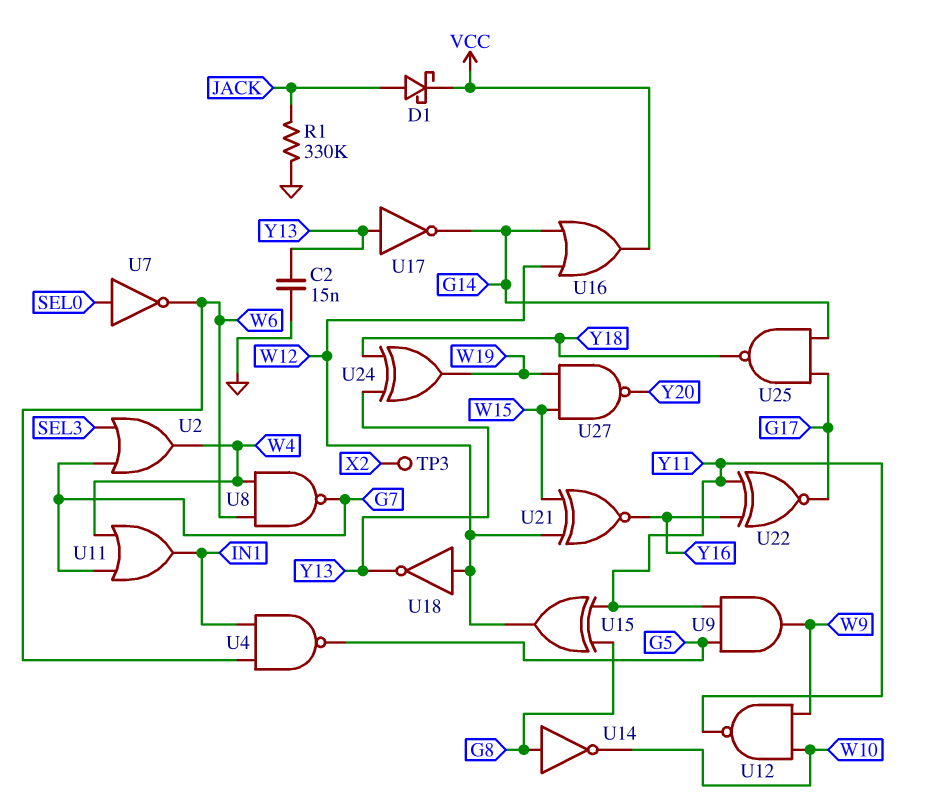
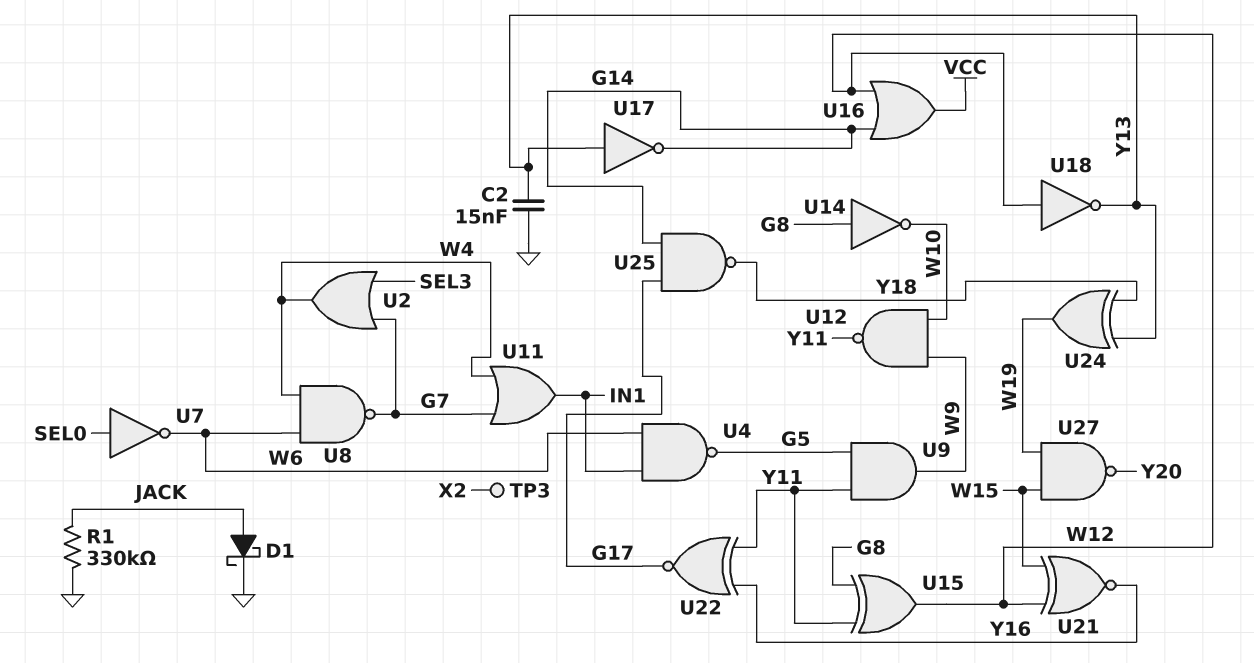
D1: schottky (A JACK, K VCC) -> schottky (A JACK, K GND)

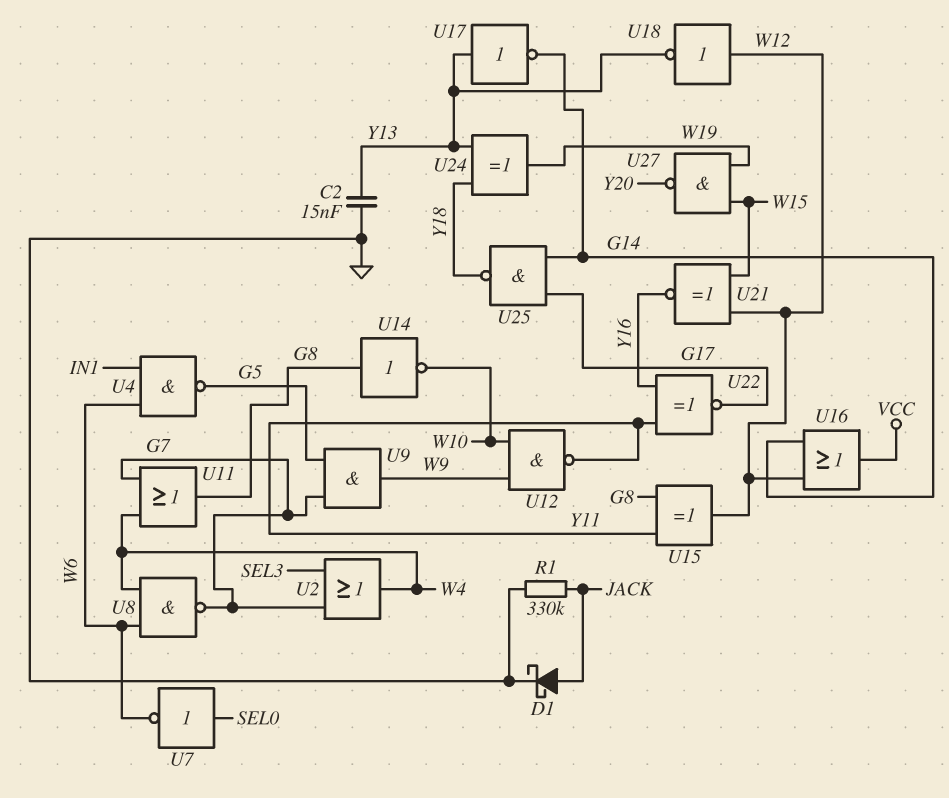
TP3: test point (X2) -> none
U9: AND (in G5, in Y11, out W9) -> AND (in G5, in G7, out W9)
U11: OR (in G7, in W4, out IN1) -> OR (in G7, in W4, out G8)

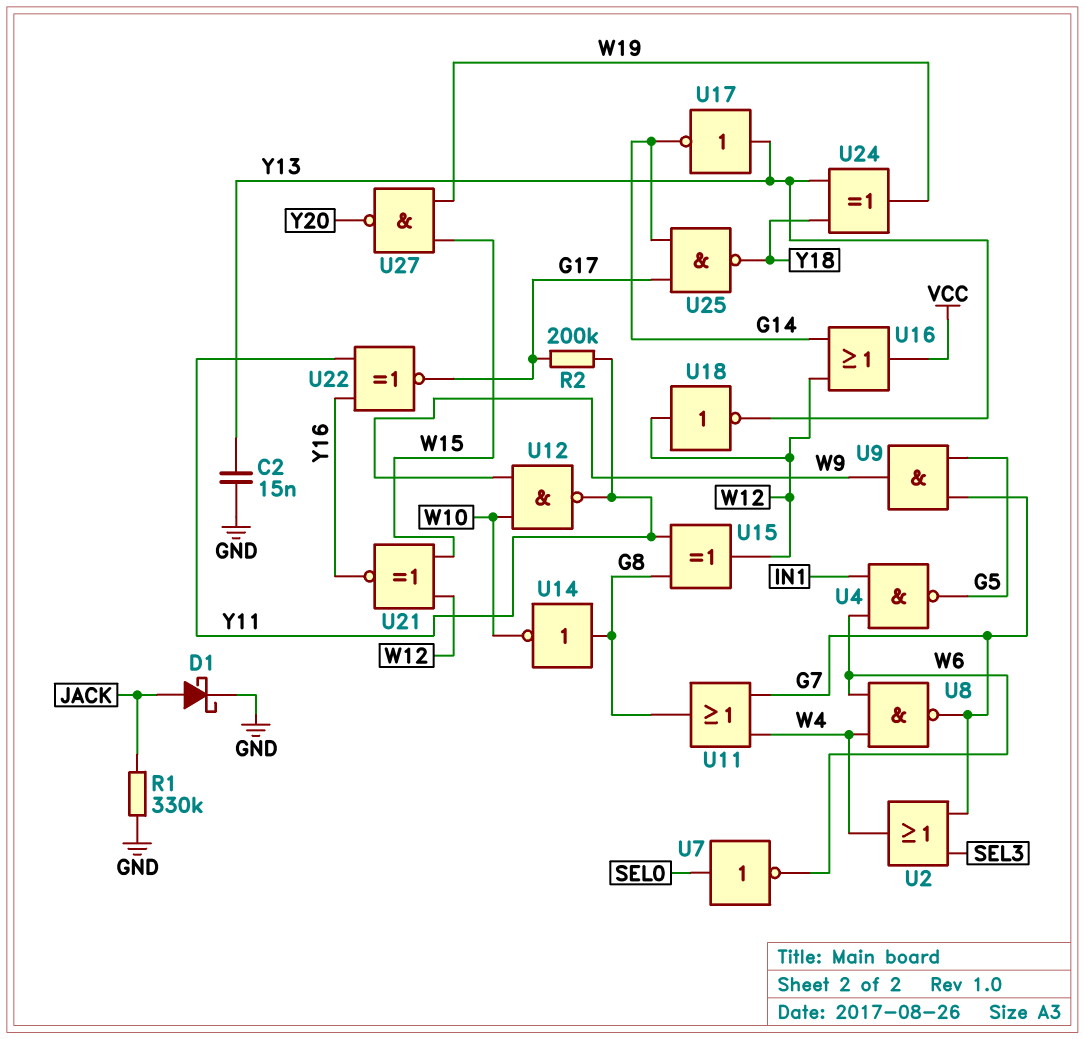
R2: none -> 200k (G17, Y11)

